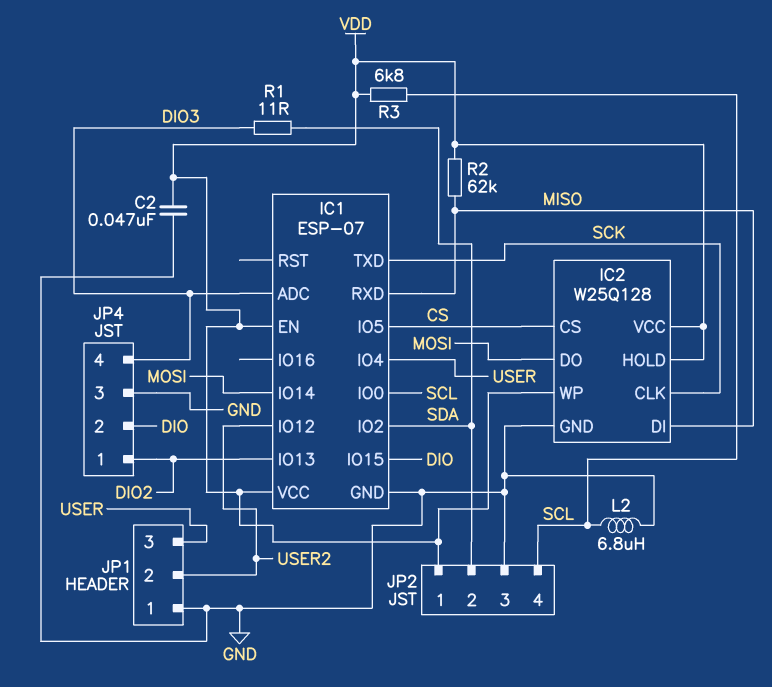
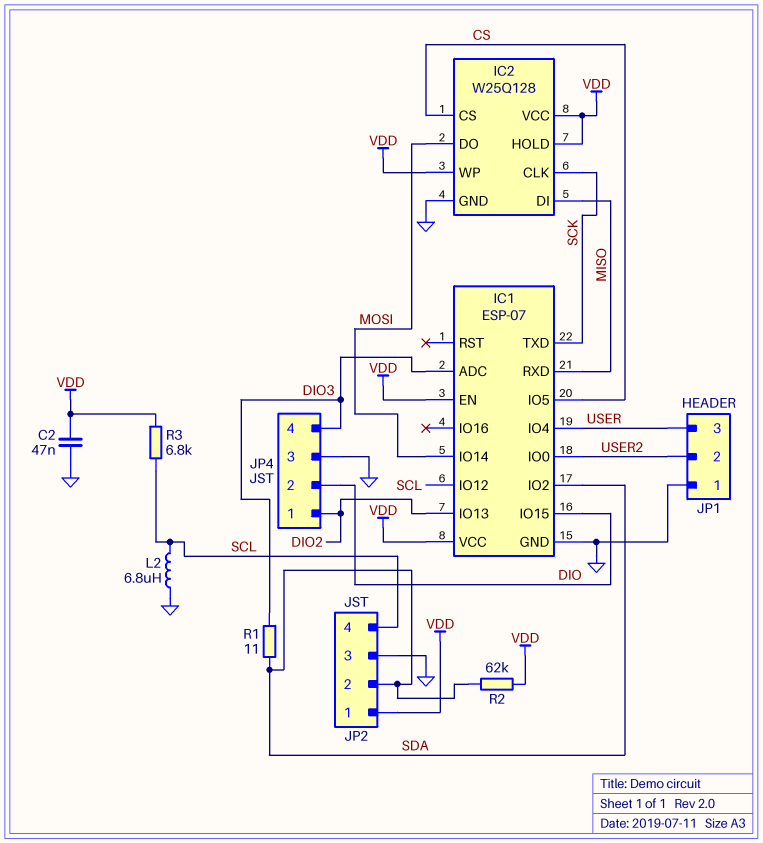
IC1 pin IO0: SCL -> USER2
IC1 pin IO12: USER2 -> SCL
R2: 62k (MISO, VDD) -> 62k (SDA, VDD)

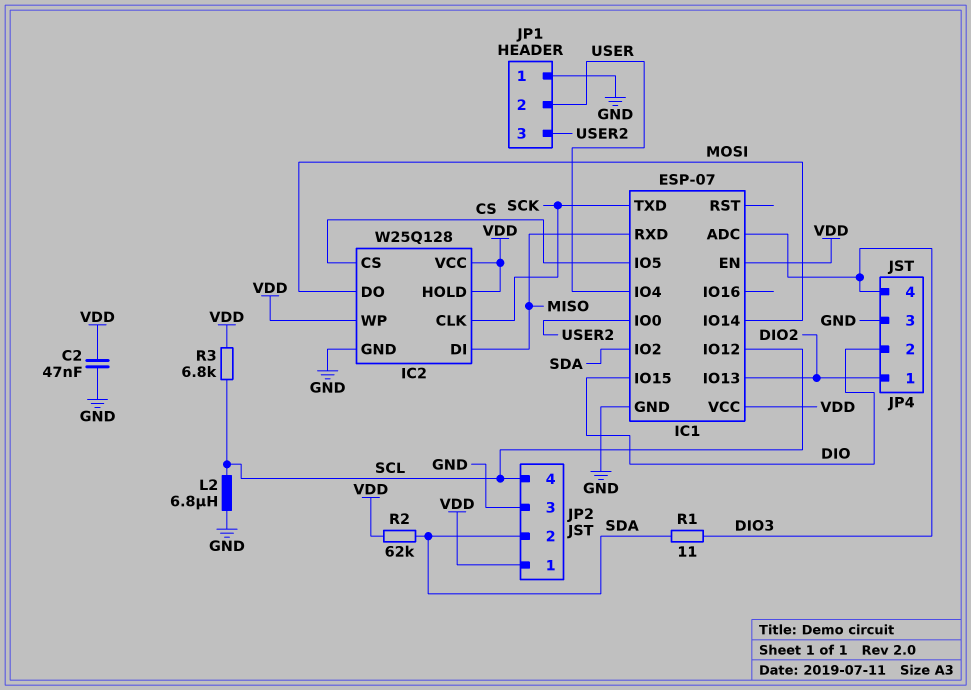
JP1 pin 2: USER2 -> USER
JP1 pin 3: USER -> USER2

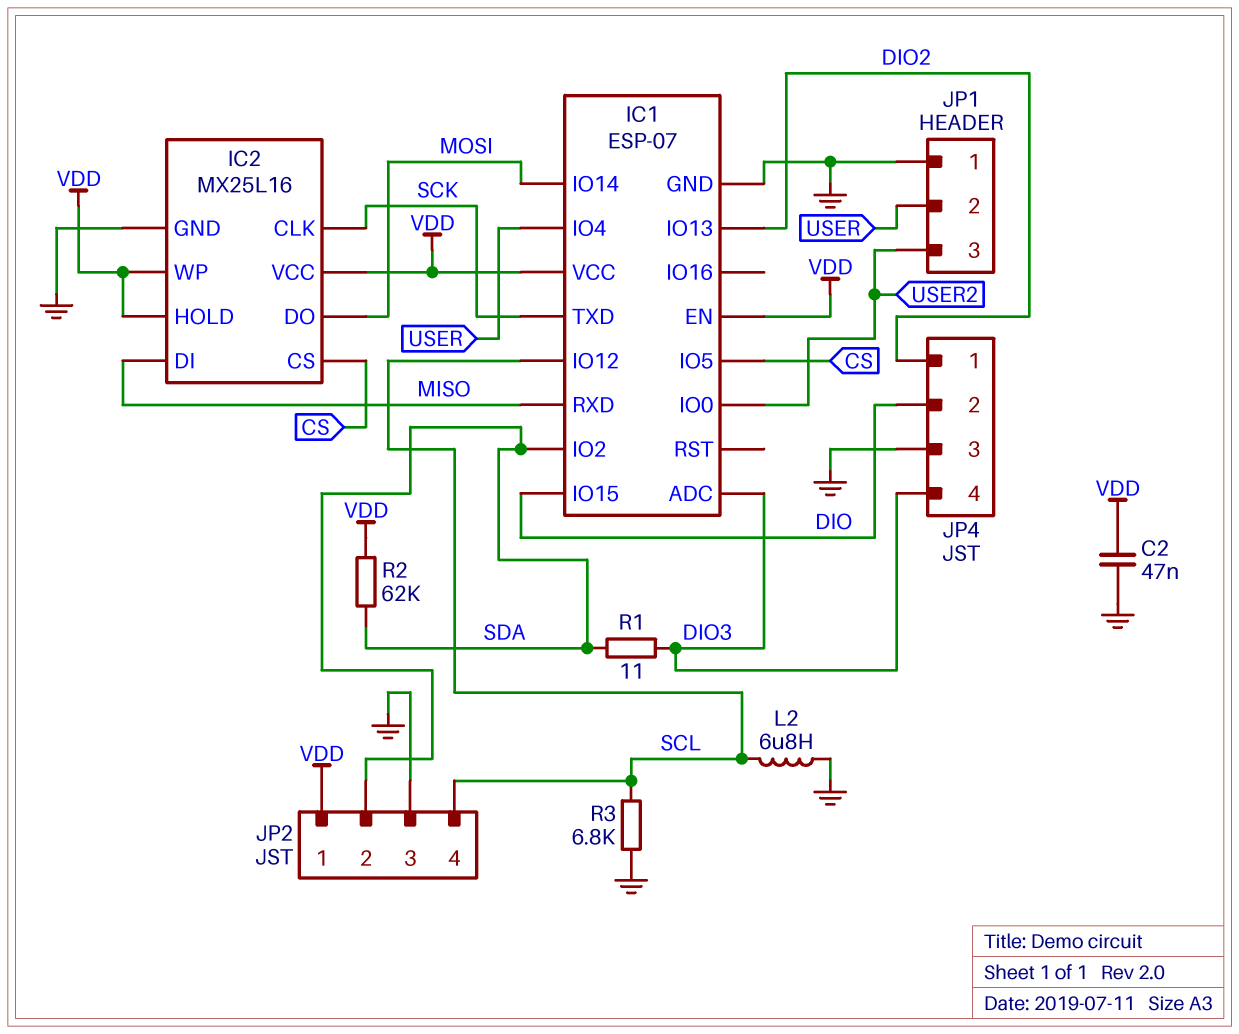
IC2: W25Q128 -> MX25L16
R3: 6.8k (SCL, VDD) -> 6.8k (GND, SCL)

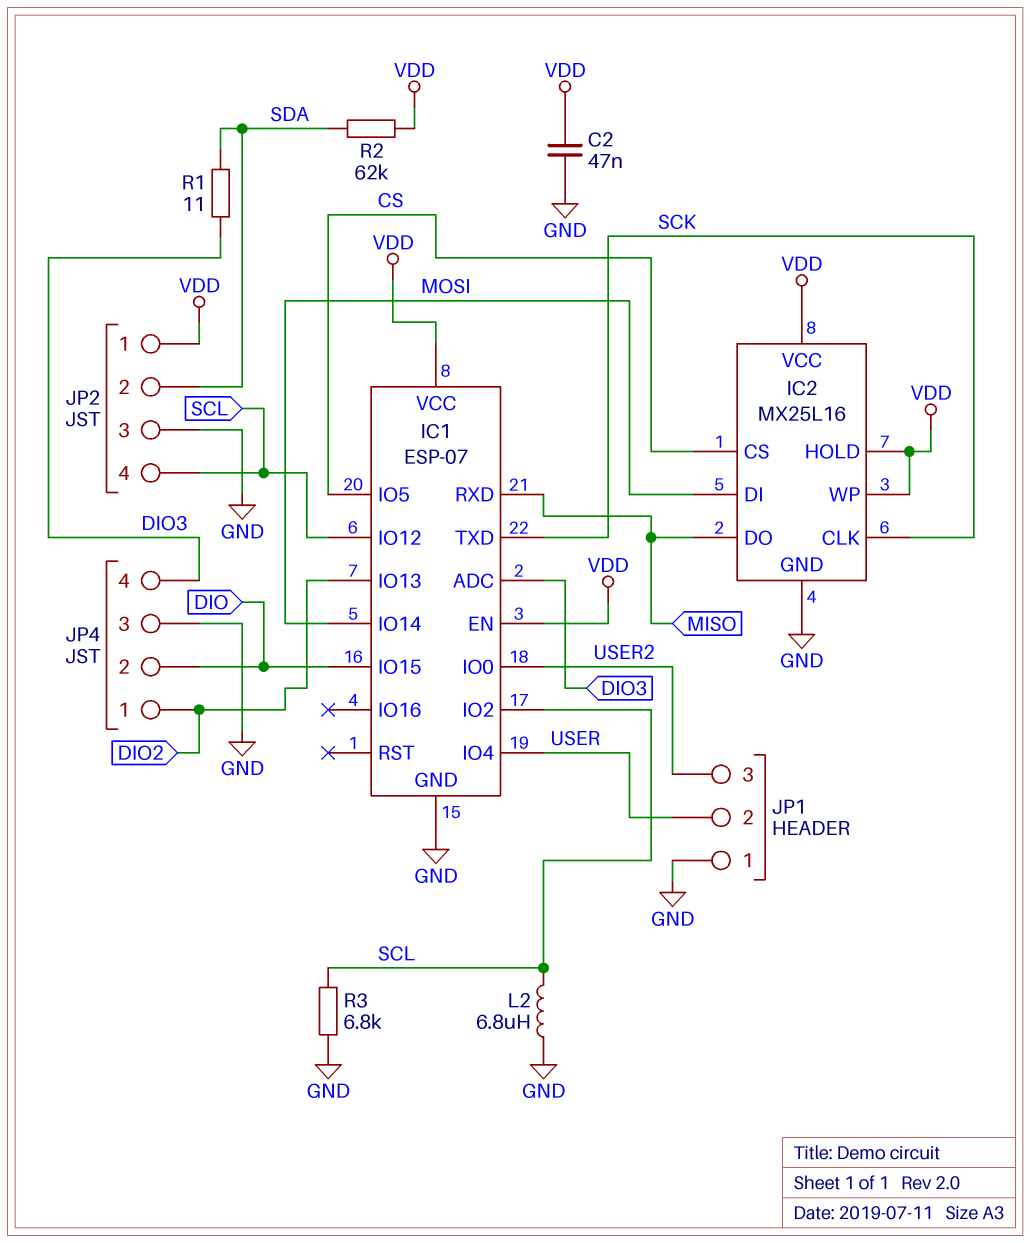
IC1 pin IO2: SDA -> SCL
IC2 pin DI: MISO -> MOSI
IC2 pin DO: MOSI -> MISO

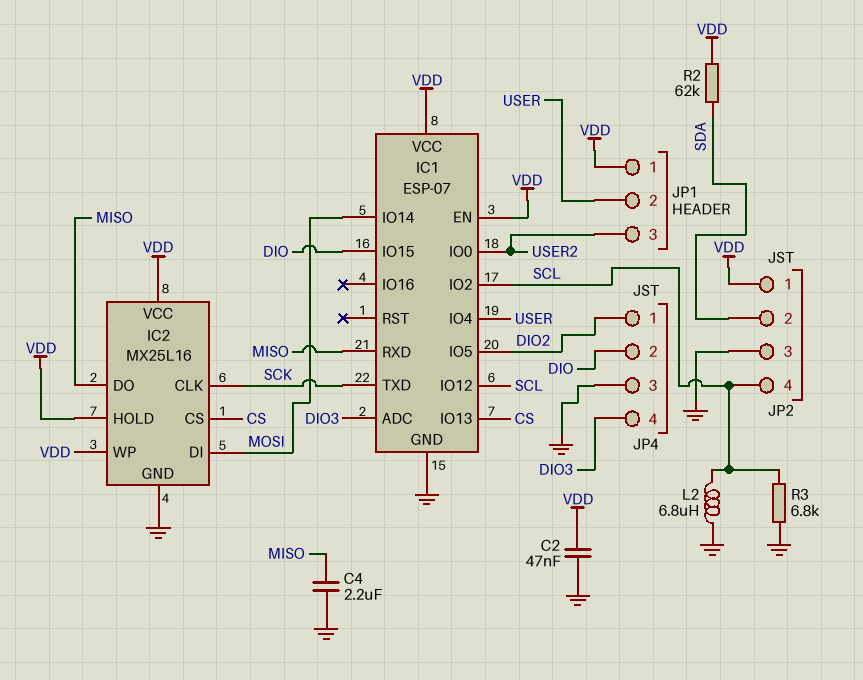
C4: none -> 2.2uF (GND, MISO)
IC1 pin IO5: CS -> DIO2
IC1 pin IO13: DIO2 -> CS
JP1 pin 1: GND -> VDD
R1: 11 (DIO3, SDA) -> none

